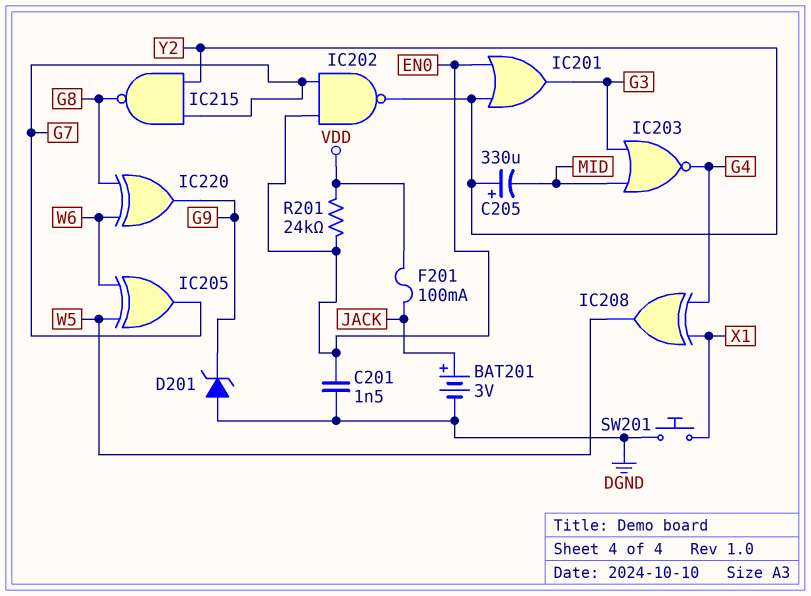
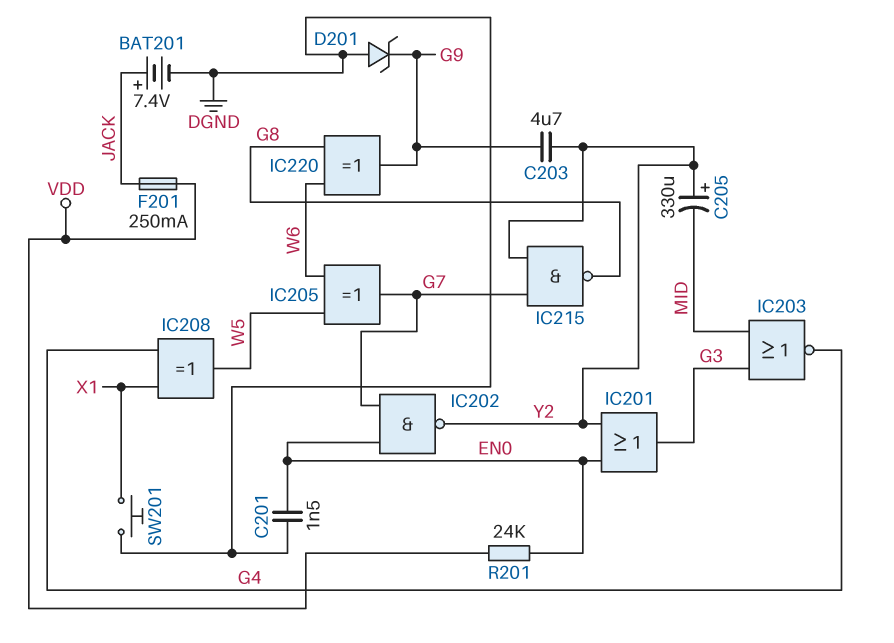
BAT201: 3V (plus JACK, minus DGND) -> 7.4V (plus JACK, minus DGND)
C203: none -> 4.7uF (G9, Y2)
F201: 100mA (JACK, VDD) -> 250mA (JACK, VDD)

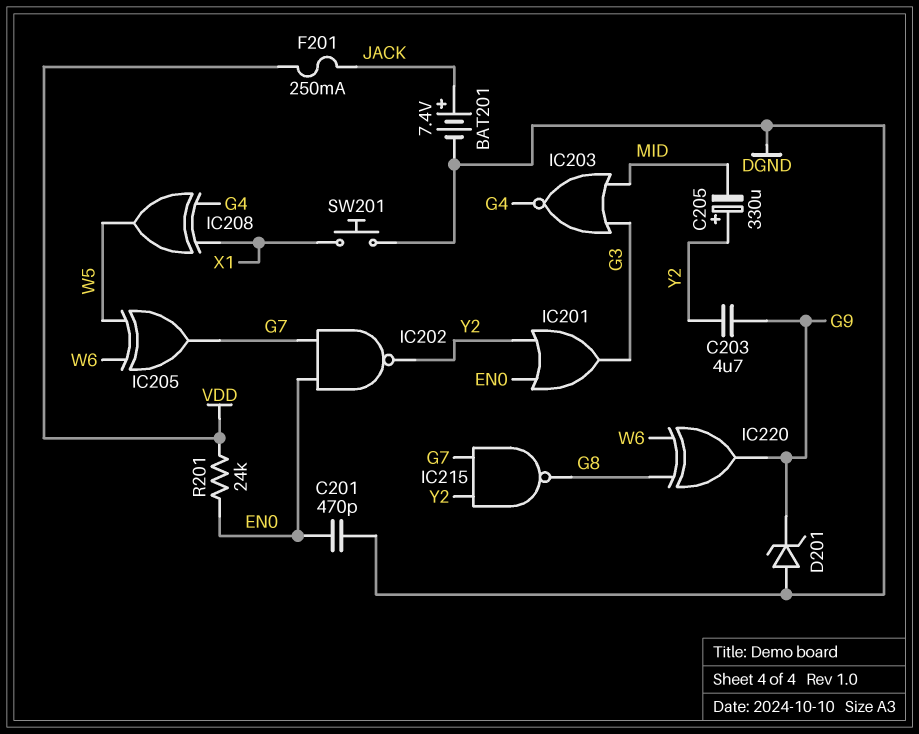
C201: 1.5nF (DGND, EN0) -> 470pF (DGND, EN0)

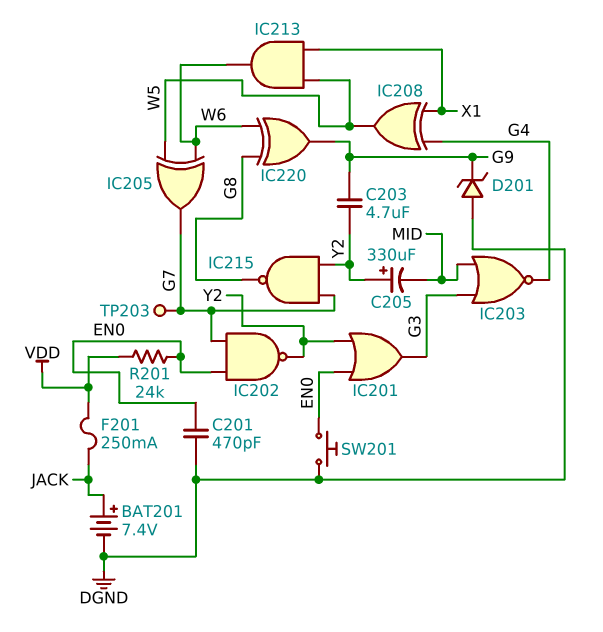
IC213: none -> AND (in W5, in X1, out W6)
SW201: button (DGND, X1) -> button (DGND, EN0)
TP203: none -> test point (G7)

